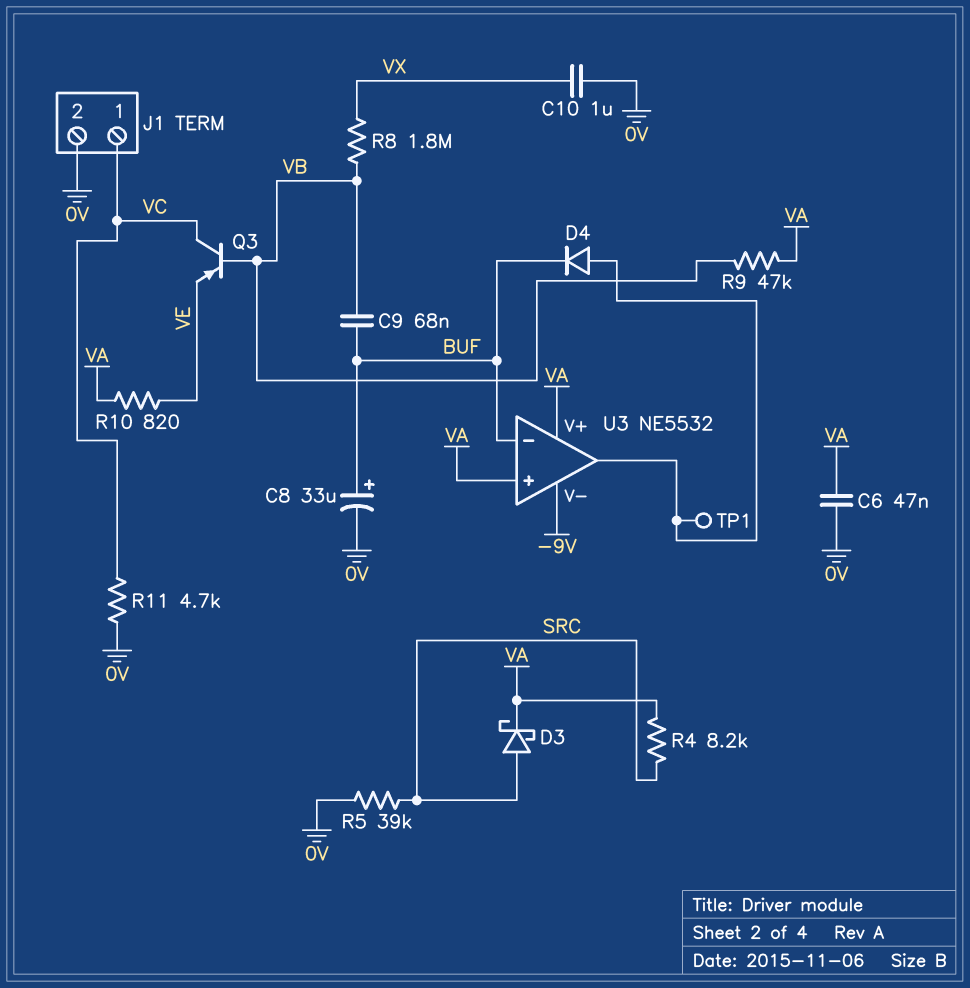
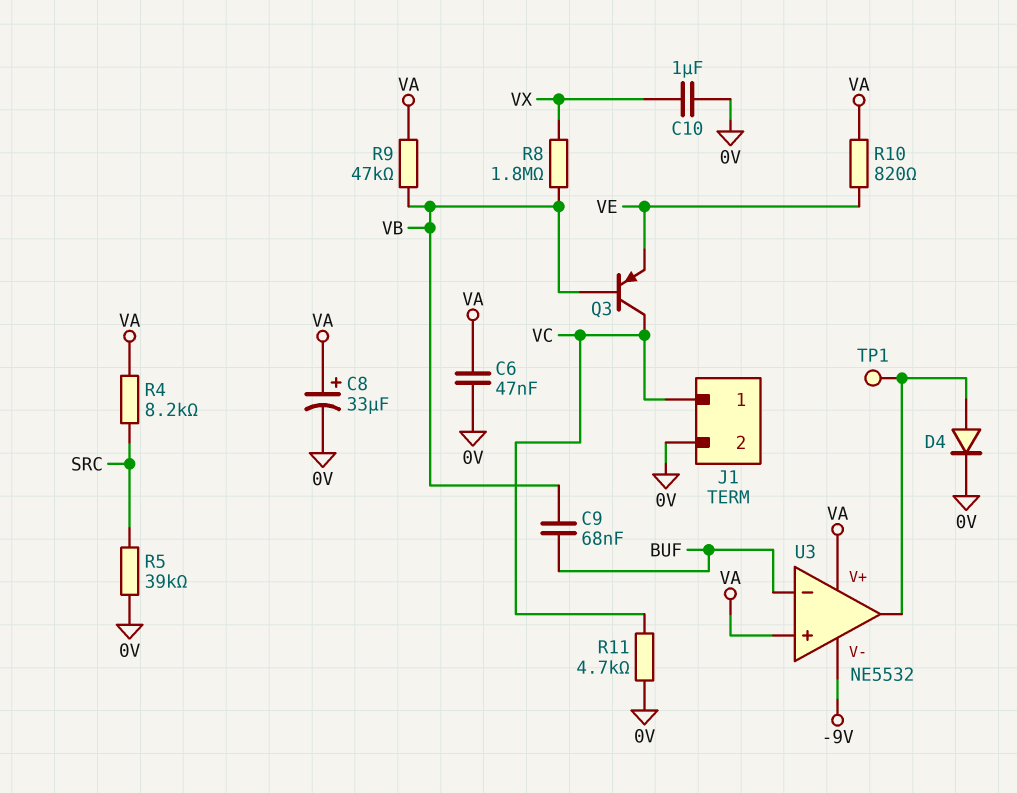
C8: 33uF (plus BUF, minus 0V) -> 33uF (plus VA, minus 0V)
D3: schottky (A SRC, K VA) -> none
D4: diode (A U3/out, K BUF) -> diode (A U3/out, K 0V)

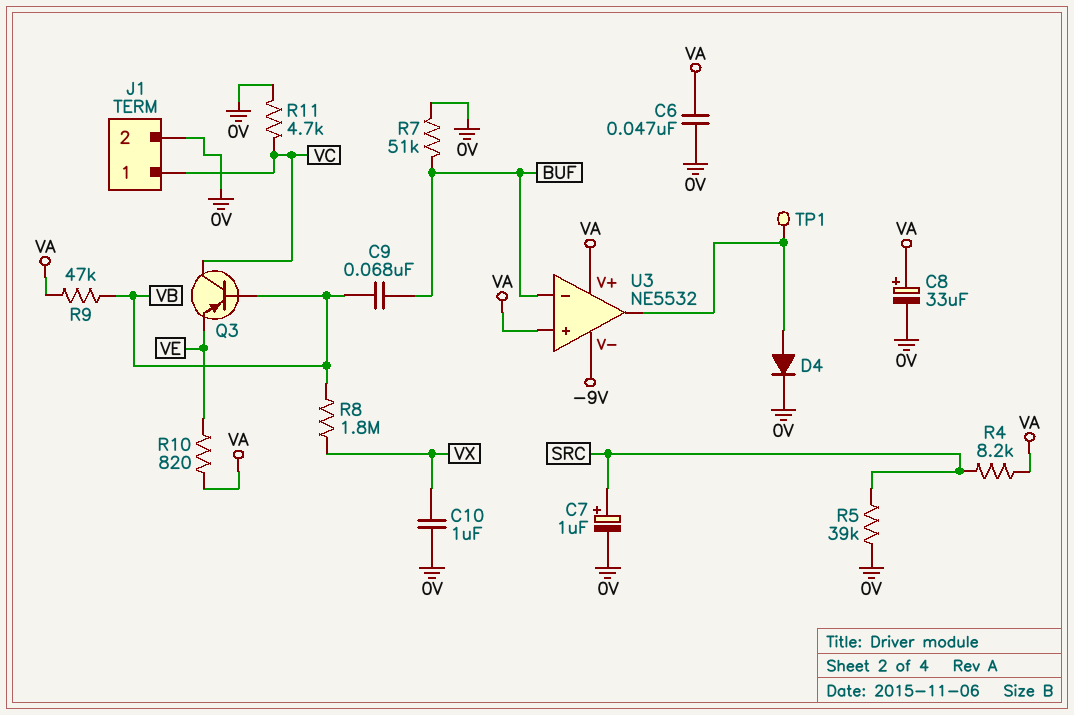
C7: none -> 1uF (plus SRC, minus 0V)
R7: none -> 51k (0V, BUF)

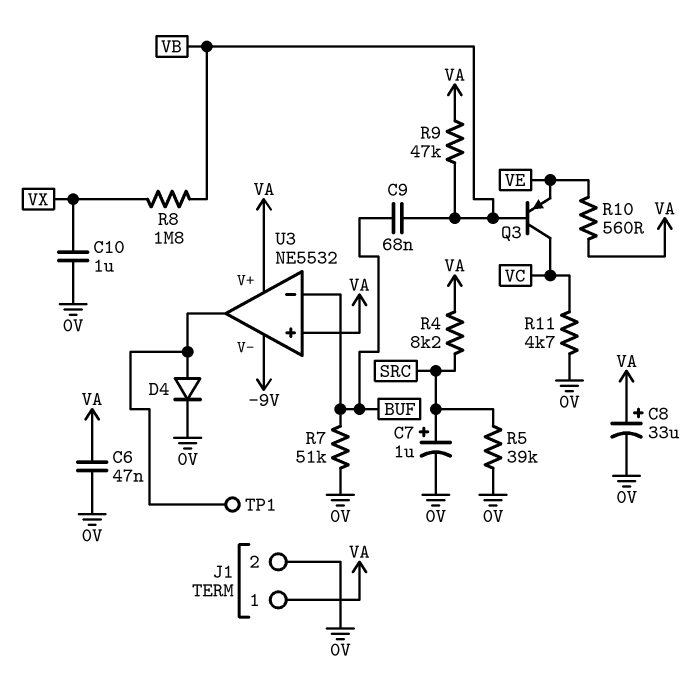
J1 pin 1: VC -> VA
R10: 820 (VA, VE) -> 560 (VA, VE)

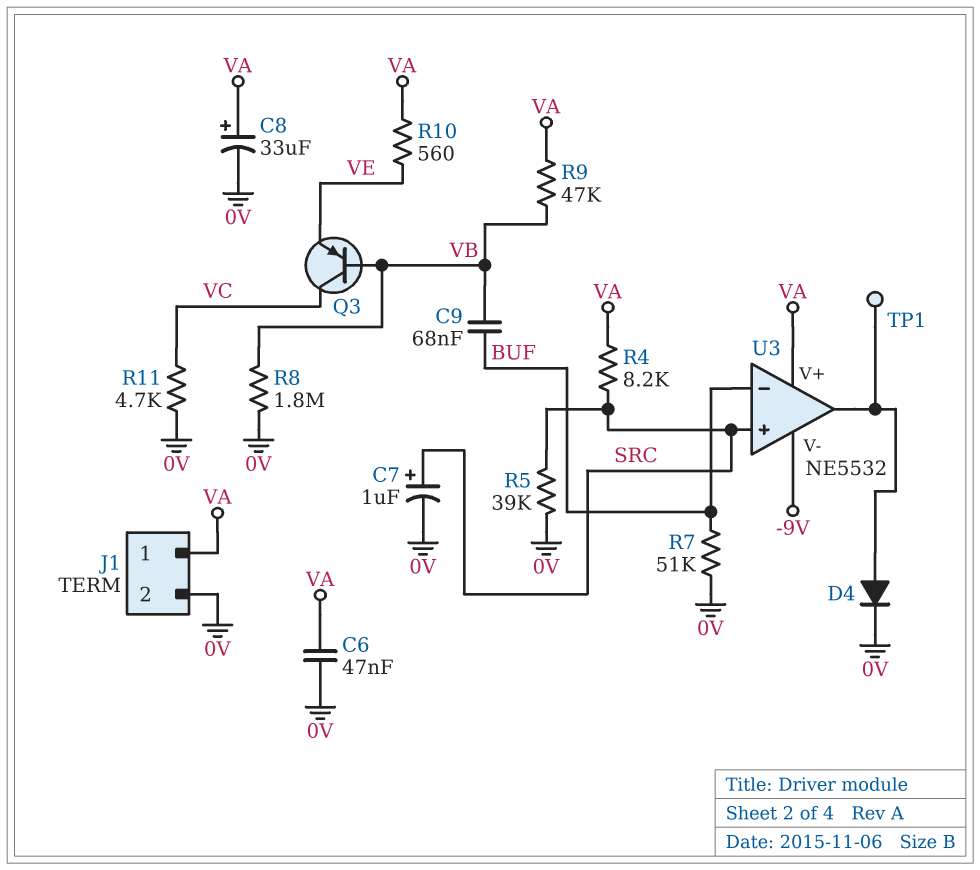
C10: 1uF (0V, VX) -> none
R8: 1.8M (VB, VX) -> 1.8M (0V, VB)
U3 pin in+: VA -> SRC

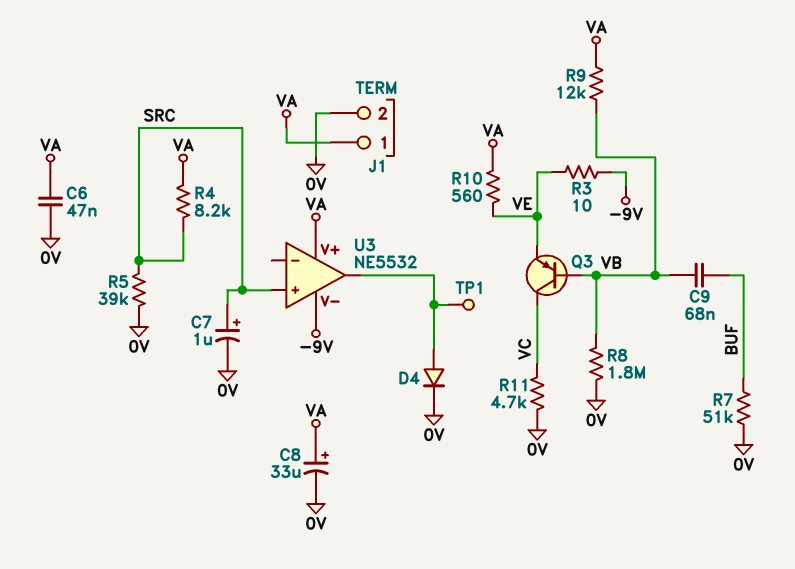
R3: none -> 10 (-9V, VE)
R9: 47k (VA, VB) -> 12k (VA, VB)
U3 pin in-: BUF -> none

